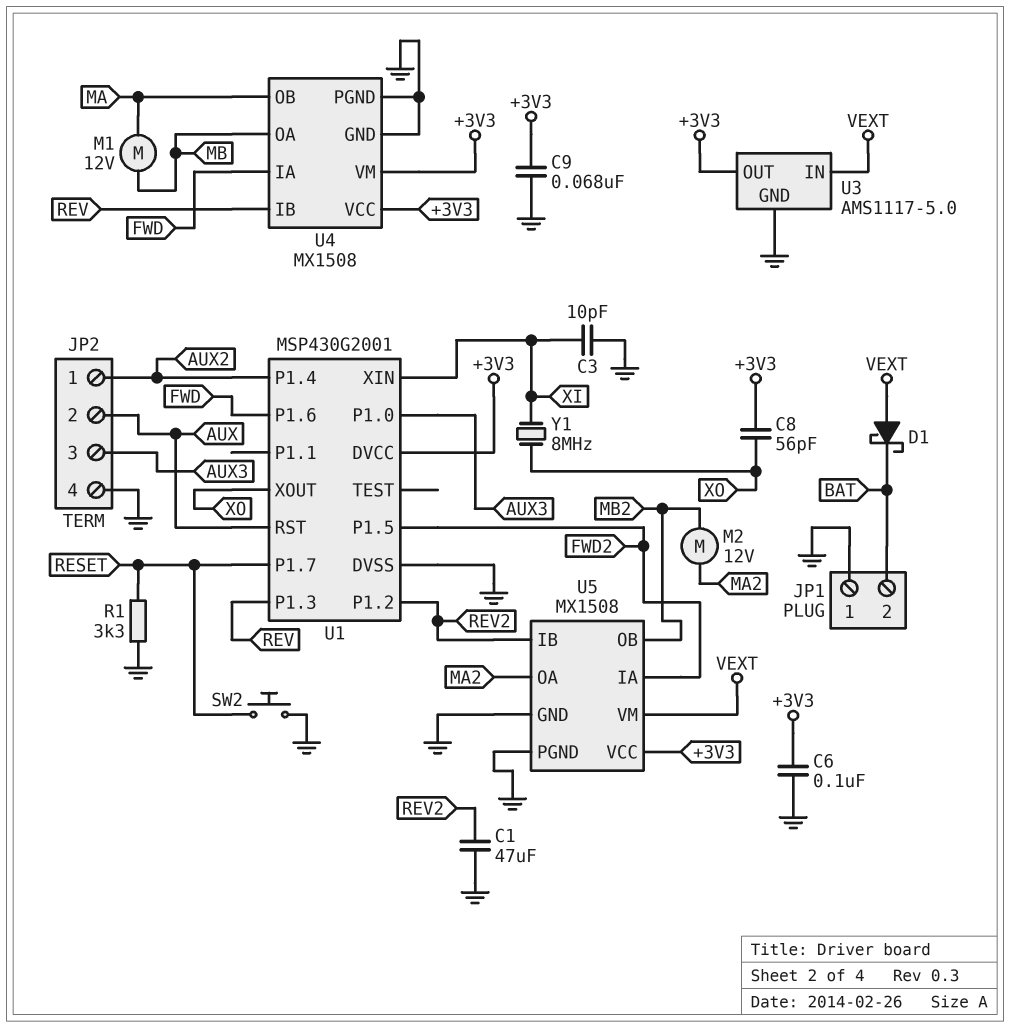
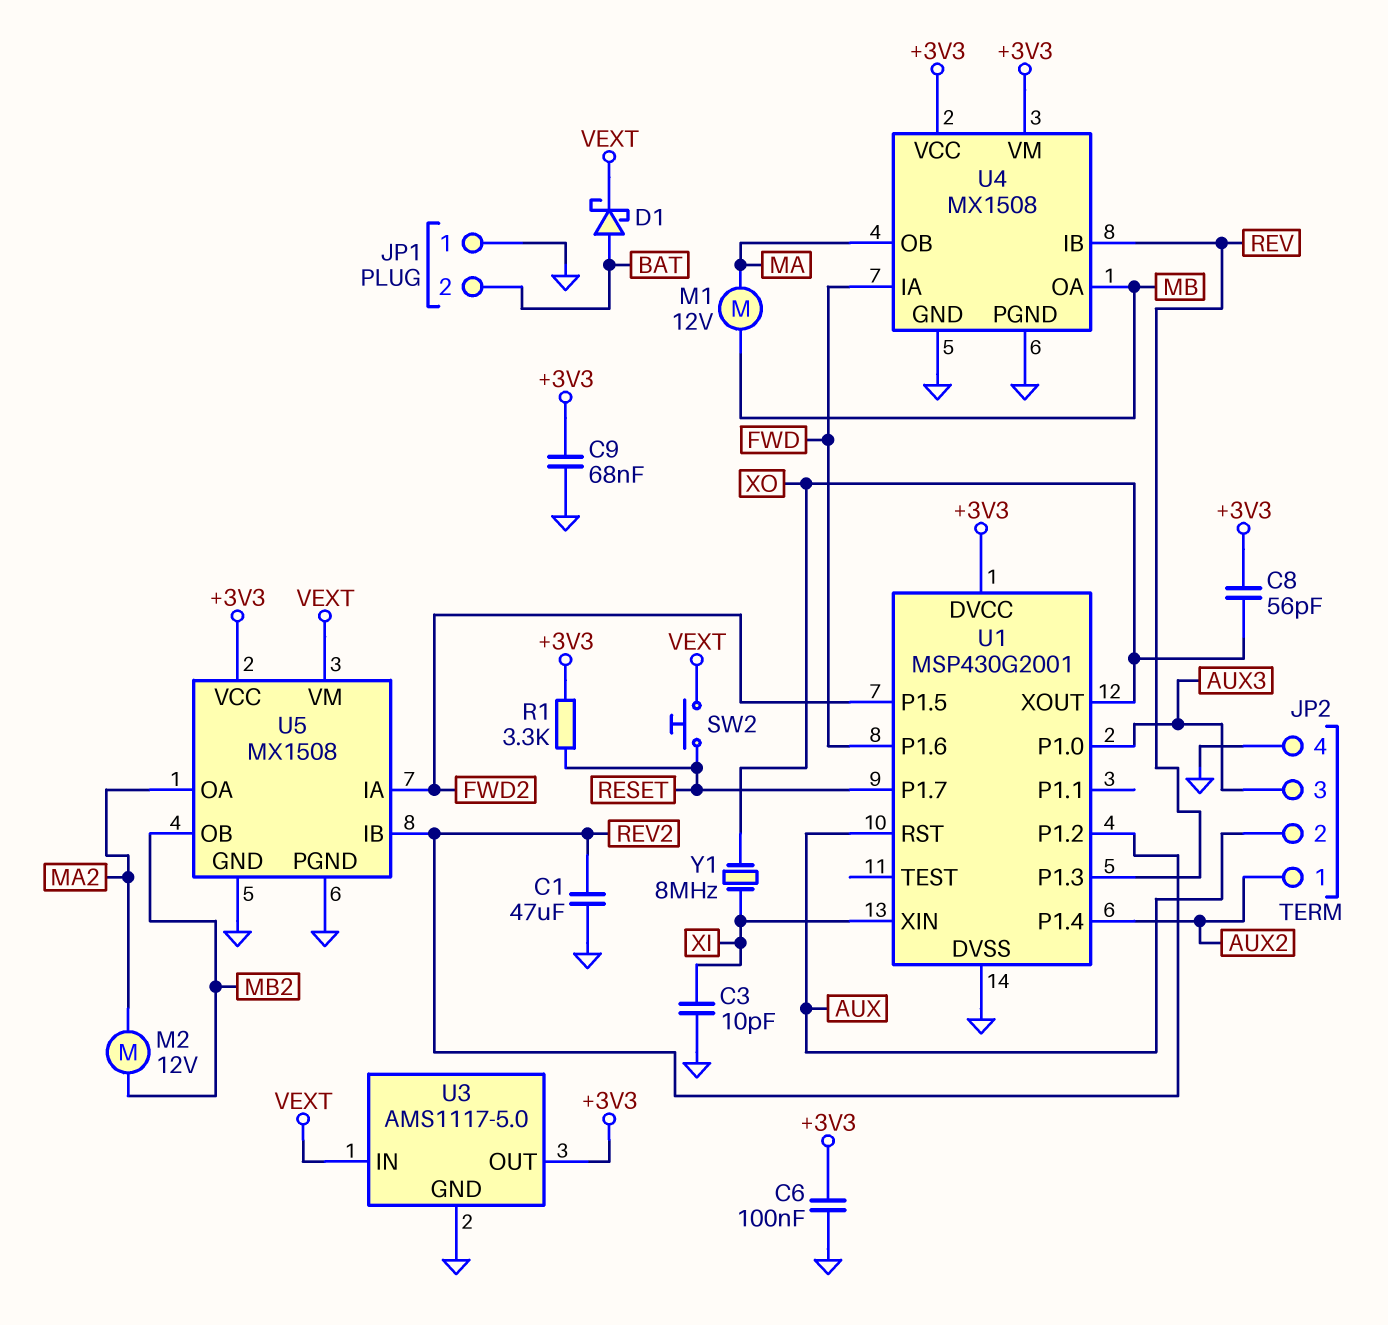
D1: schottky (A VEXT, K BAT) -> schottky (A BAT, K VEXT)
R1: 3.3k (GND, RESET) -> 3.3k (+3V3, RESET)
SW2: button (GND, RESET) -> button (RESET, VEXT)

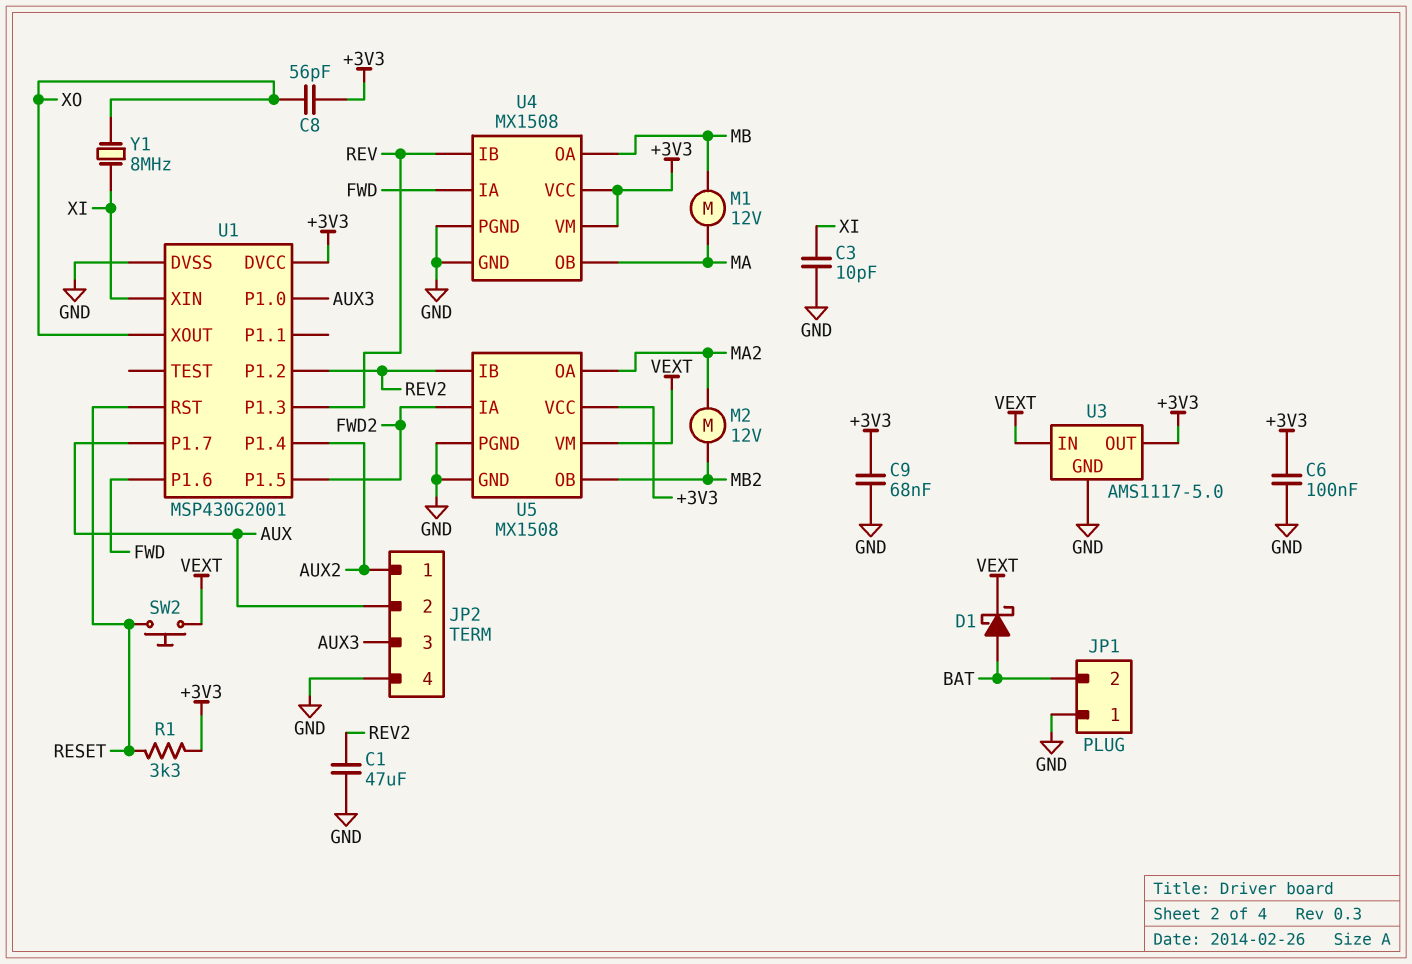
U1 pin P1.7: RESET -> AUX
U1 pin RST: AUX -> RESET

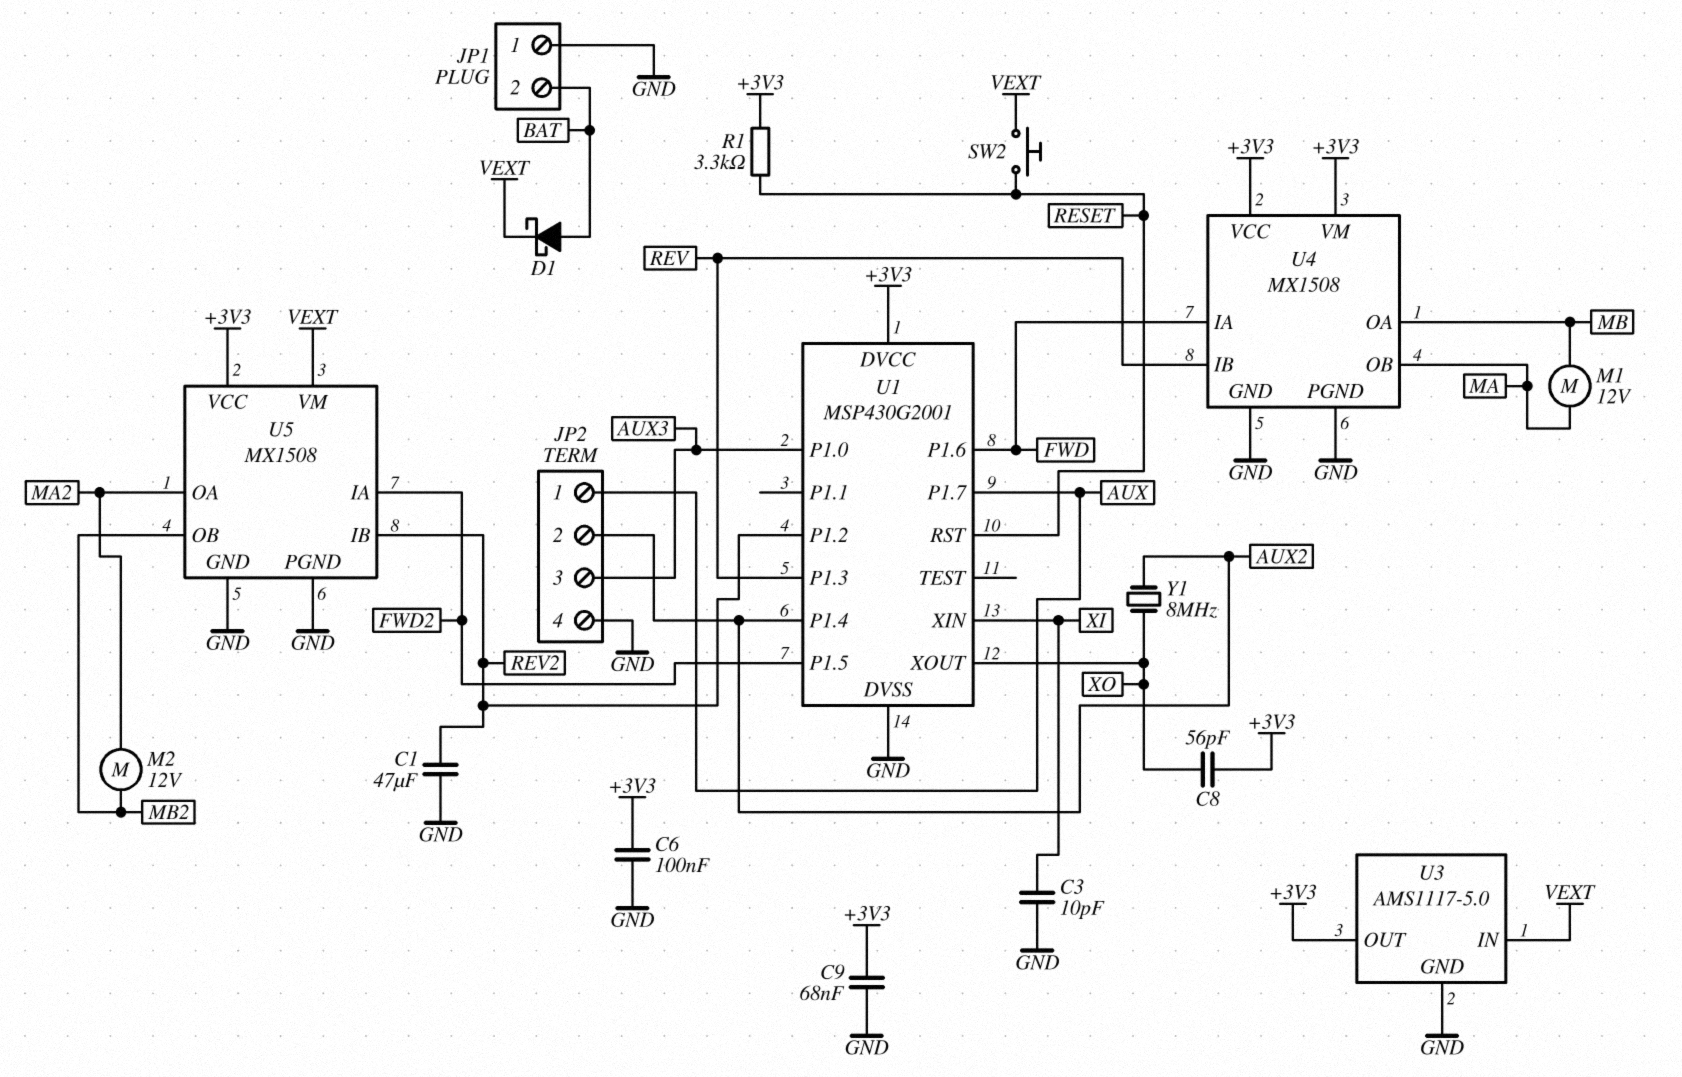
JP2 pin 1: AUX2 -> AUX
JP2 pin 2: AUX -> AUX2
Y1: 8MHz (XI, XO) -> 8MHz (AUX2, XO)

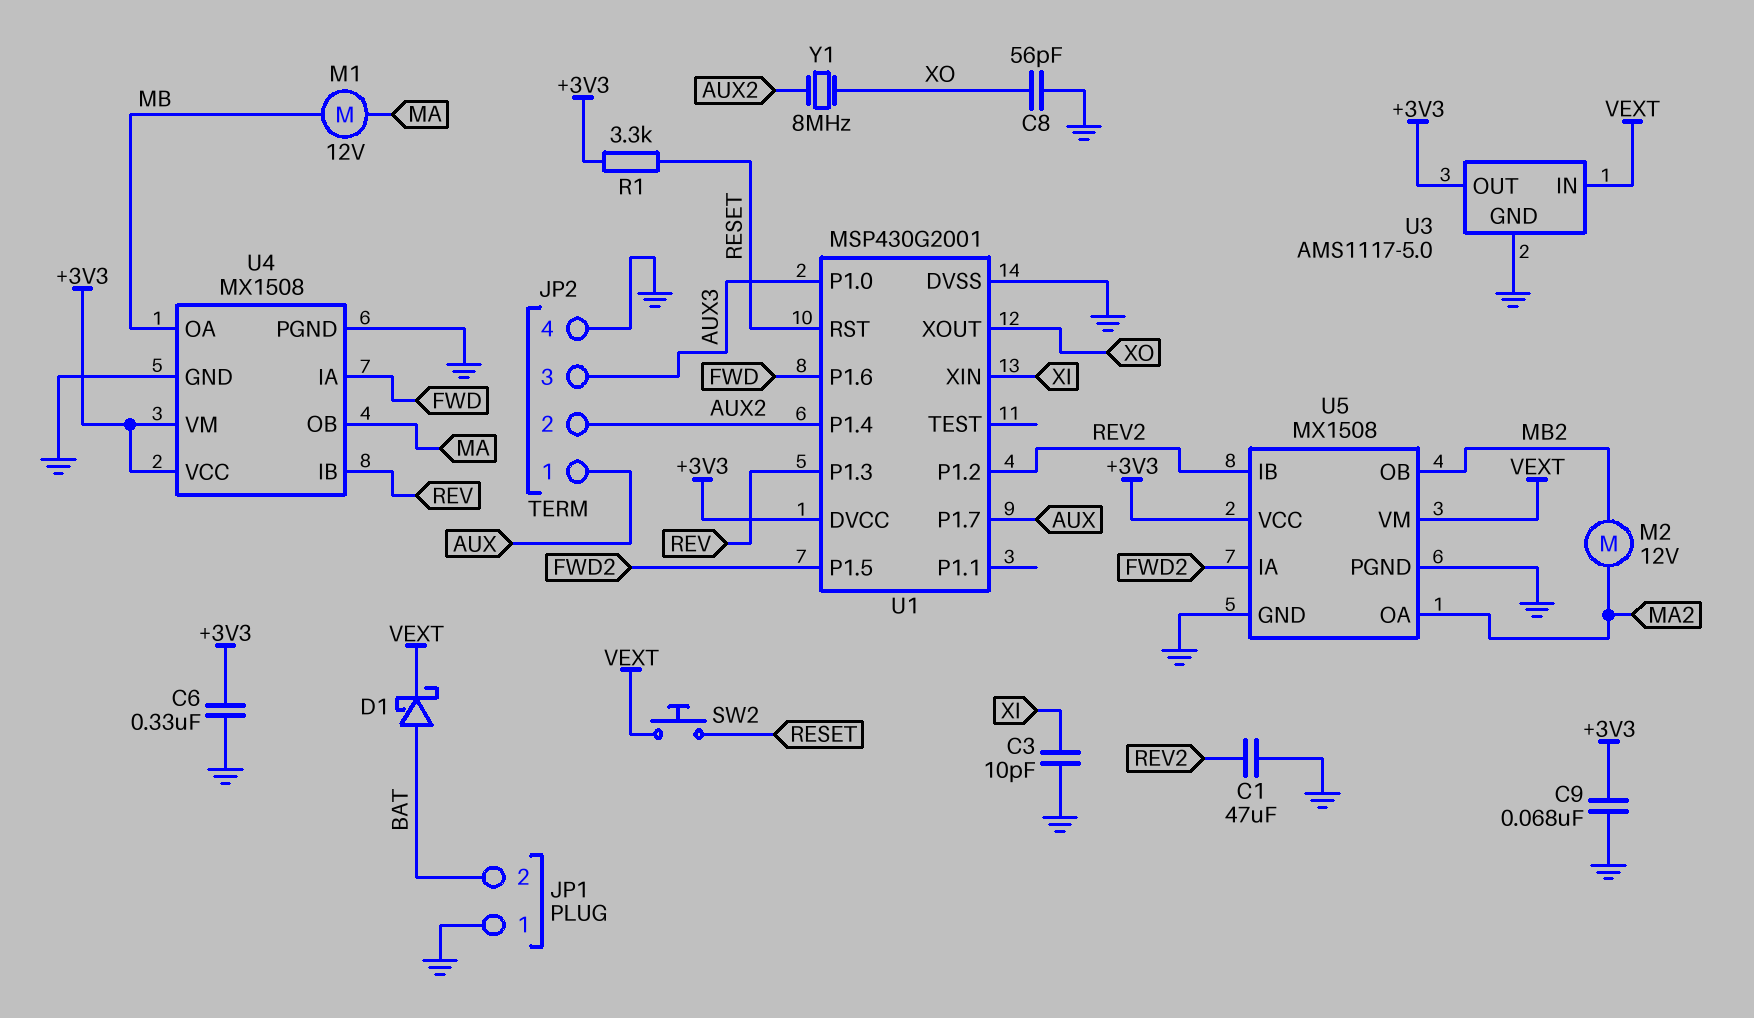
C6: 100nF (+3V3, GND) -> 330nF (+3V3, GND)
C8: 56pF (+3V3, XO) -> 56pF (GND, XO)

